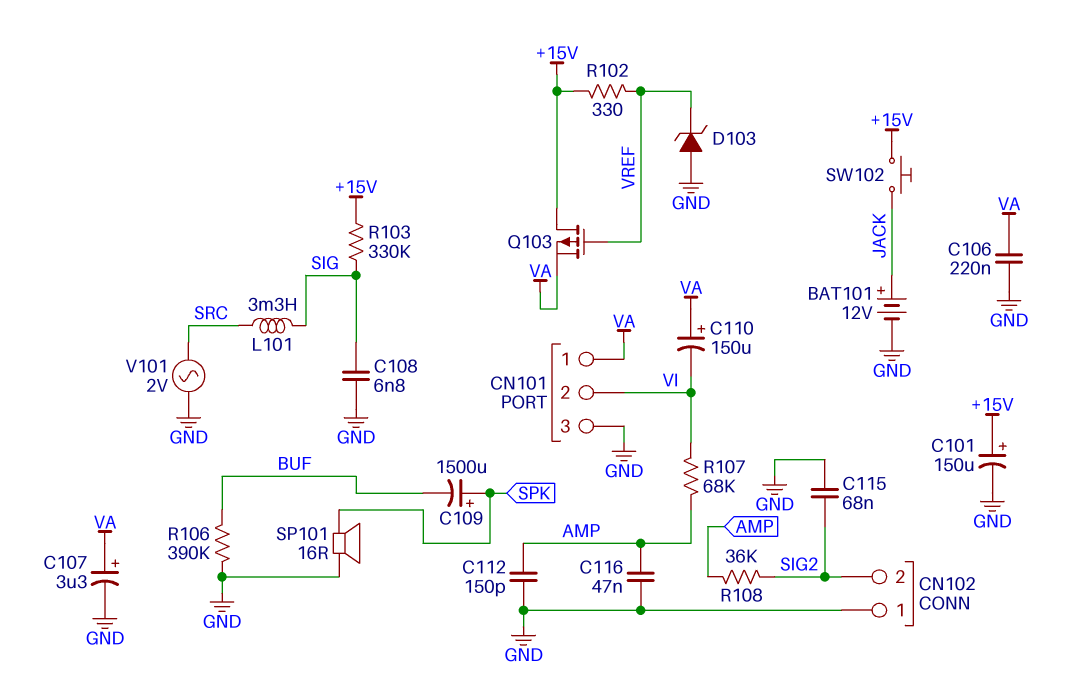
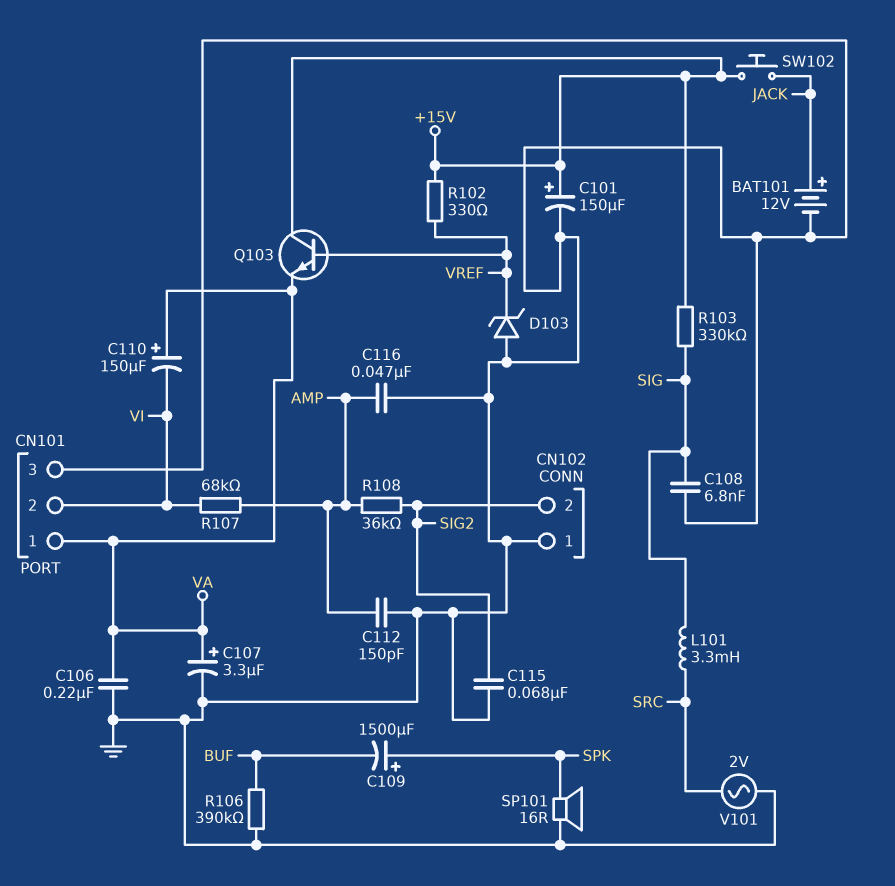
Q103: PMOS (G VREF, D +15V, S VA) -> NPN (B VREF, C +15V, E VA)

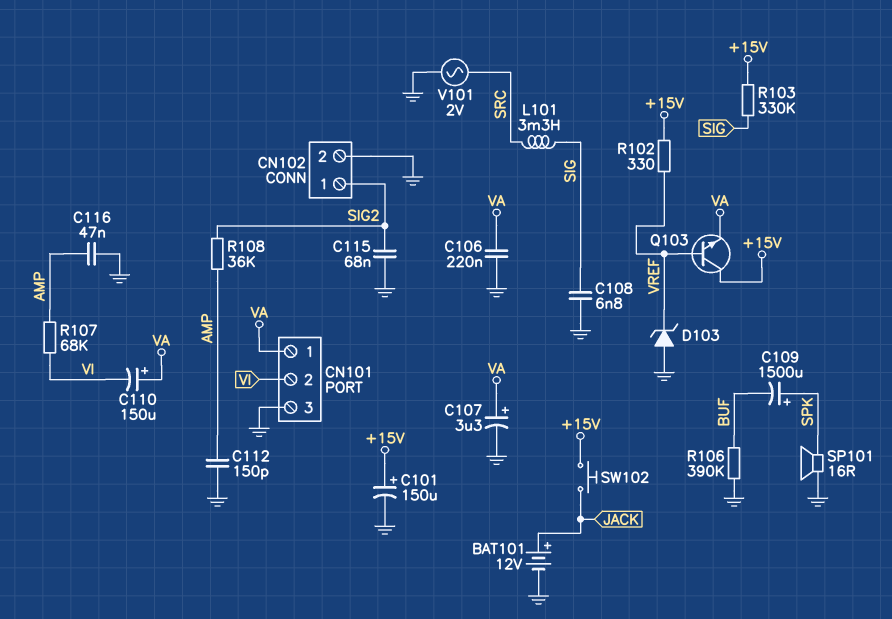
CN102 pin 1: GND -> SIG2
CN102 pin 2: SIG2 -> GND

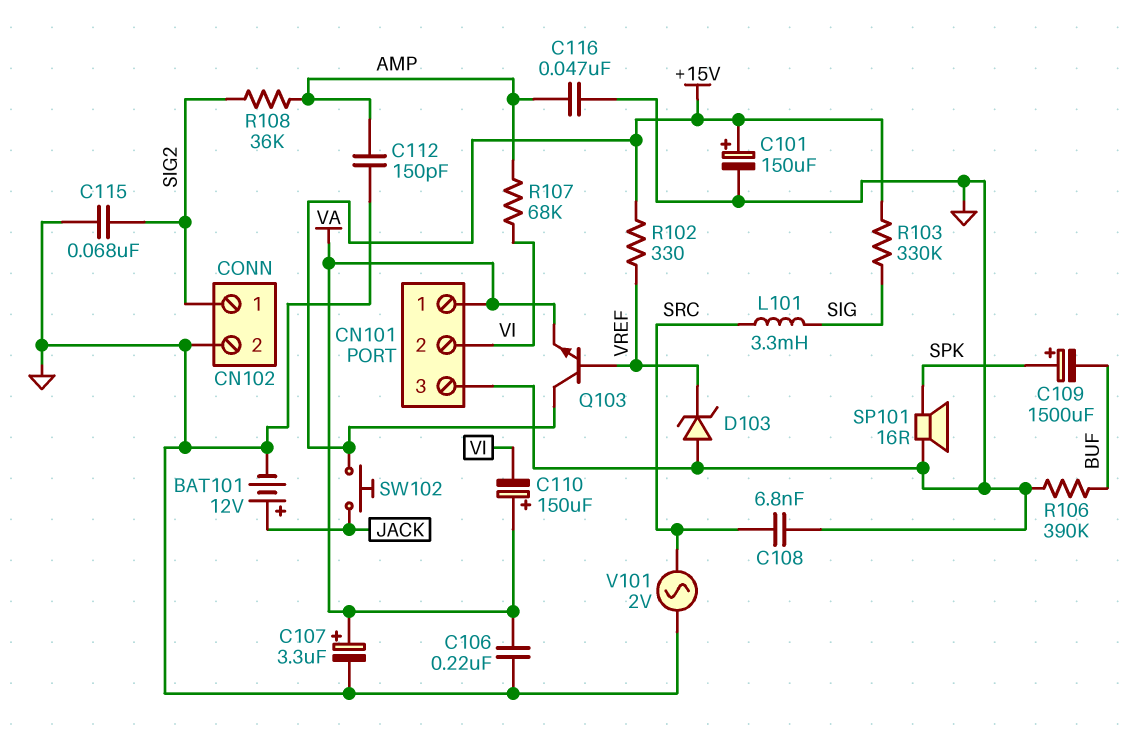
C108: 6.8nF (GND, SIG) -> 6.8nF (GND, SRC)

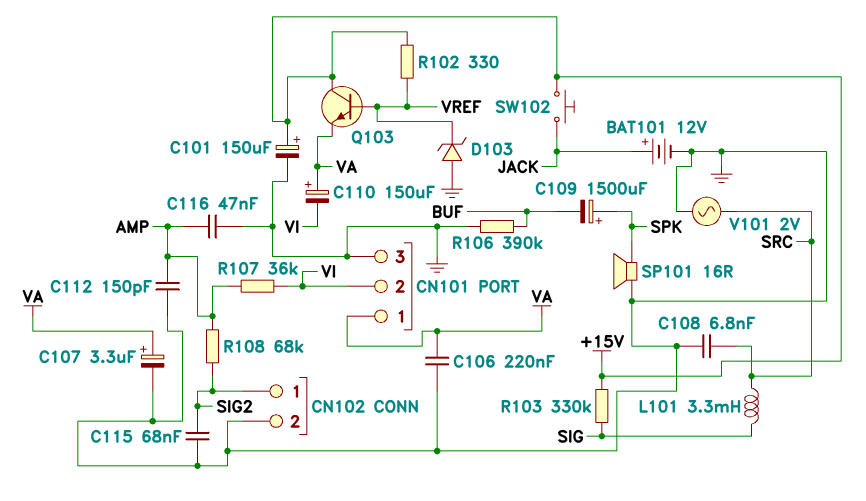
R107: 68k (AMP, VI) -> 36k (AMP, VI)
R108: 36k (AMP, SIG2) -> 68k (AMP, SIG2)

